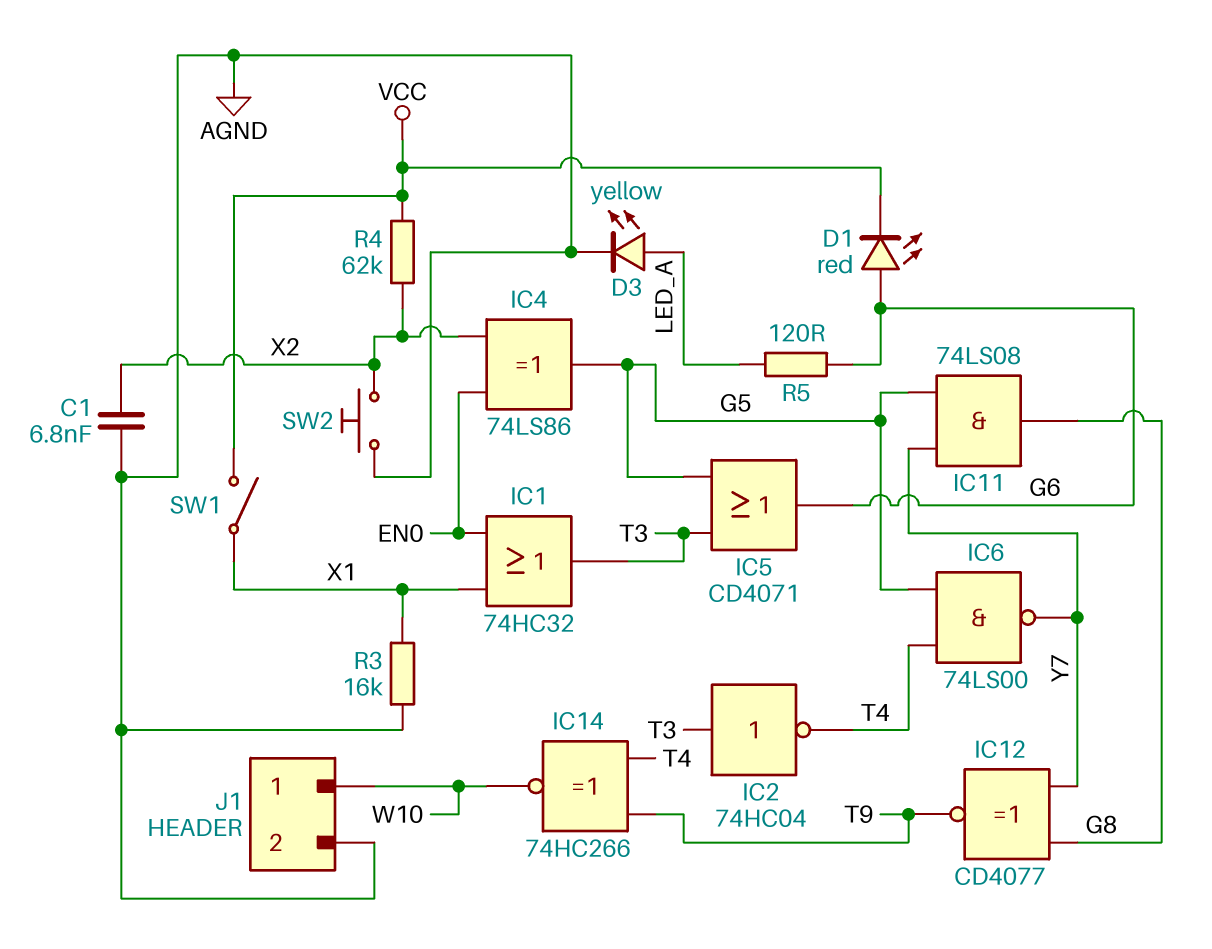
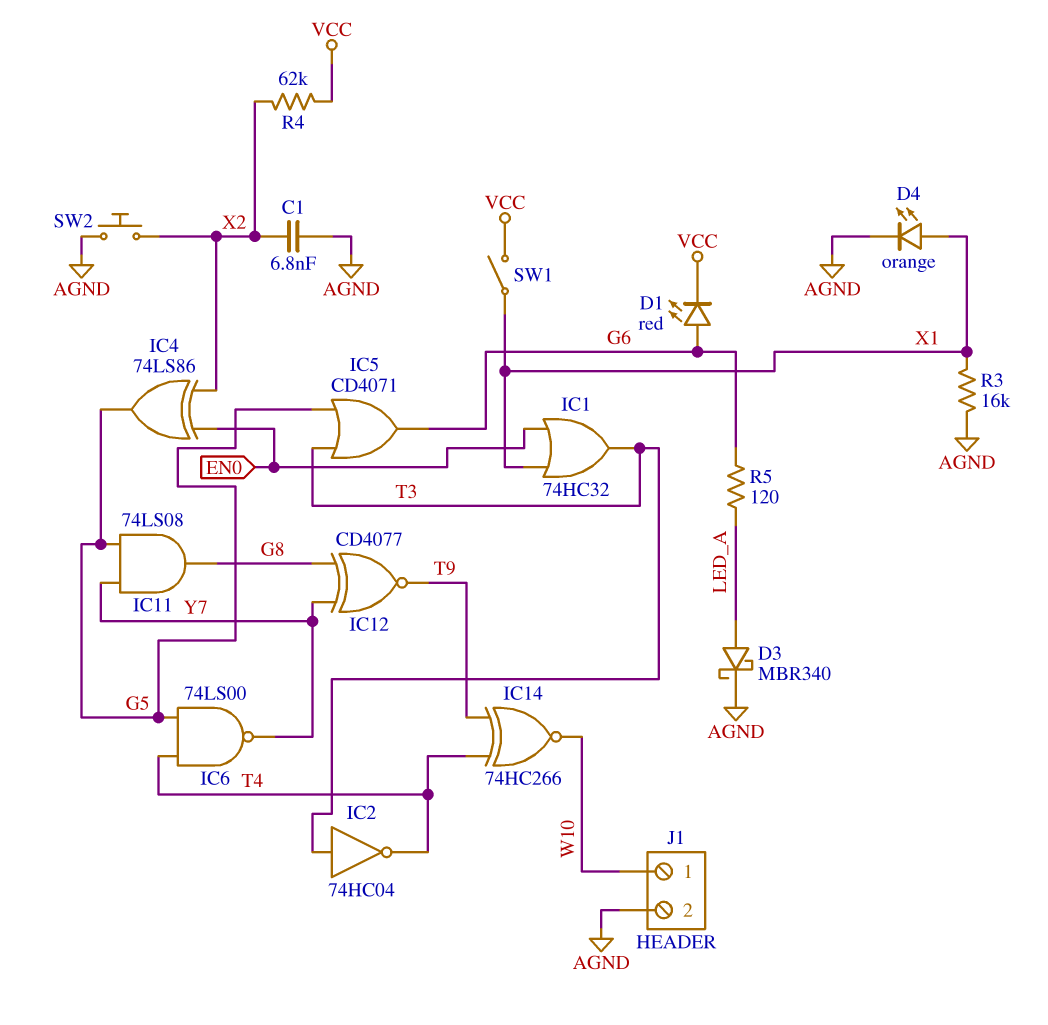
D3: LED yellow (A LED_A, K AGND) -> schottky MBR340 (A LED_A, K AGND)
D4: none -> LED orange (A X1, K AGND)

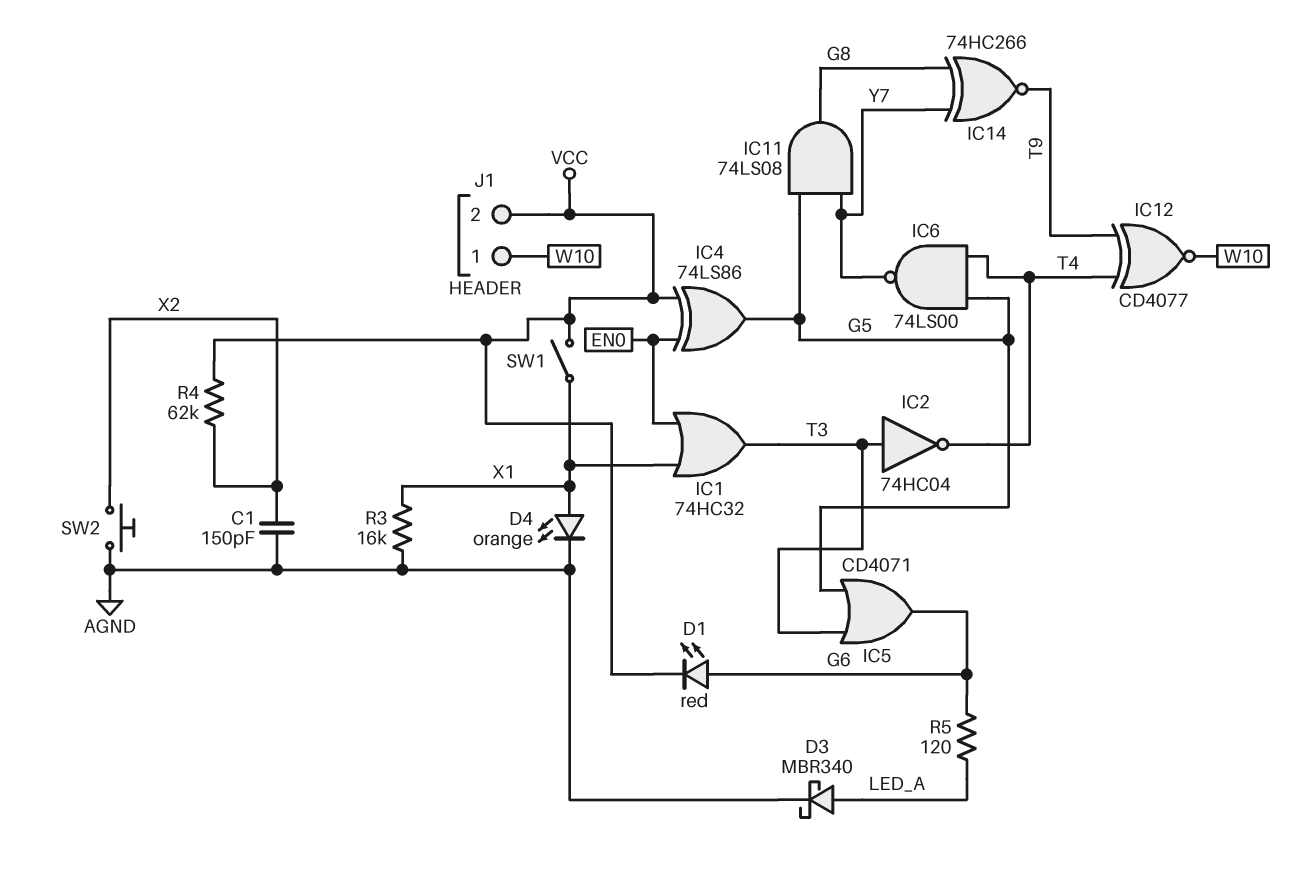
C1: 6.8nF (AGND, X2) -> 150pF (AGND, X2)
IC4: XOR 74LS86 (in EN0, in X2, out G5) -> XOR 74LS86 (in EN0, in VCC, out G5)
IC12: XNOR CD4077 (in G8, in Y7, out T9) -> XNOR CD4077 (in T4, in T9, out W10)
IC14: XNOR 74HC266 (in T4, in T9, out W10) -> XNOR 74HC266 (in G8, in Y7, out T9)
J1 pin 2: AGND -> VCC

